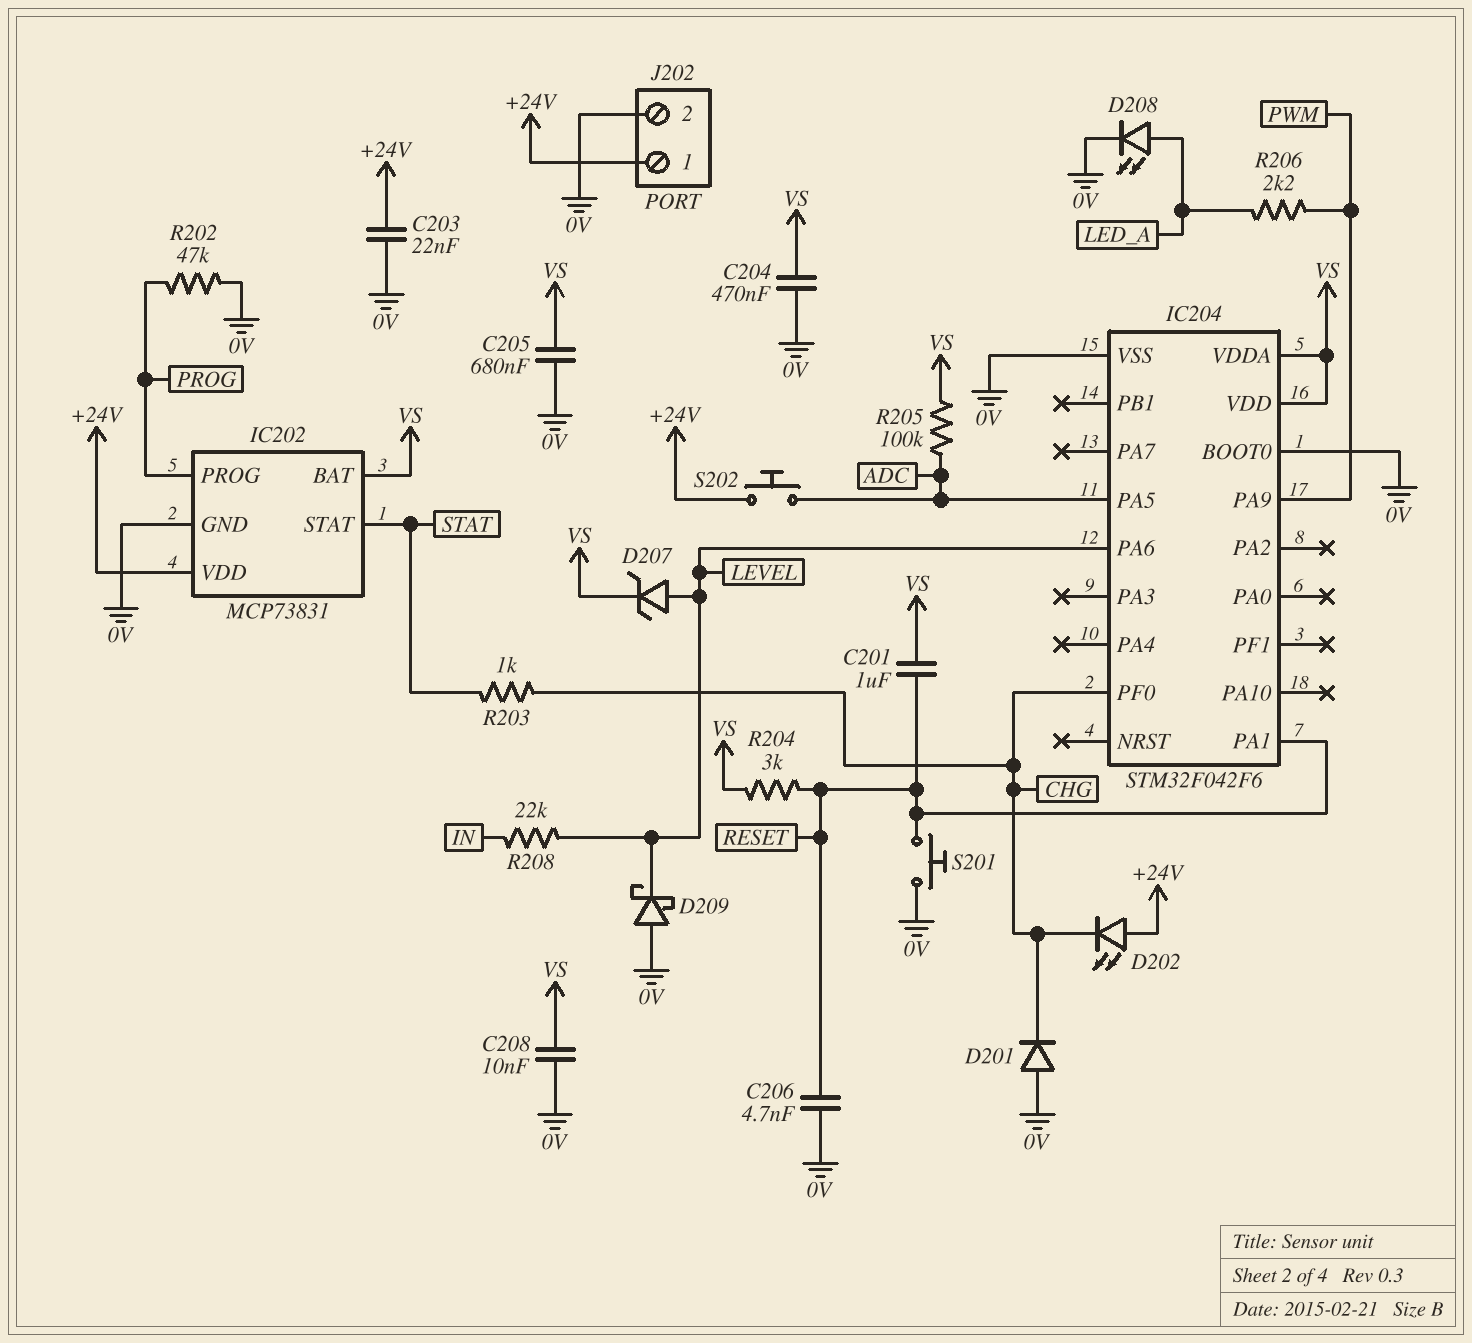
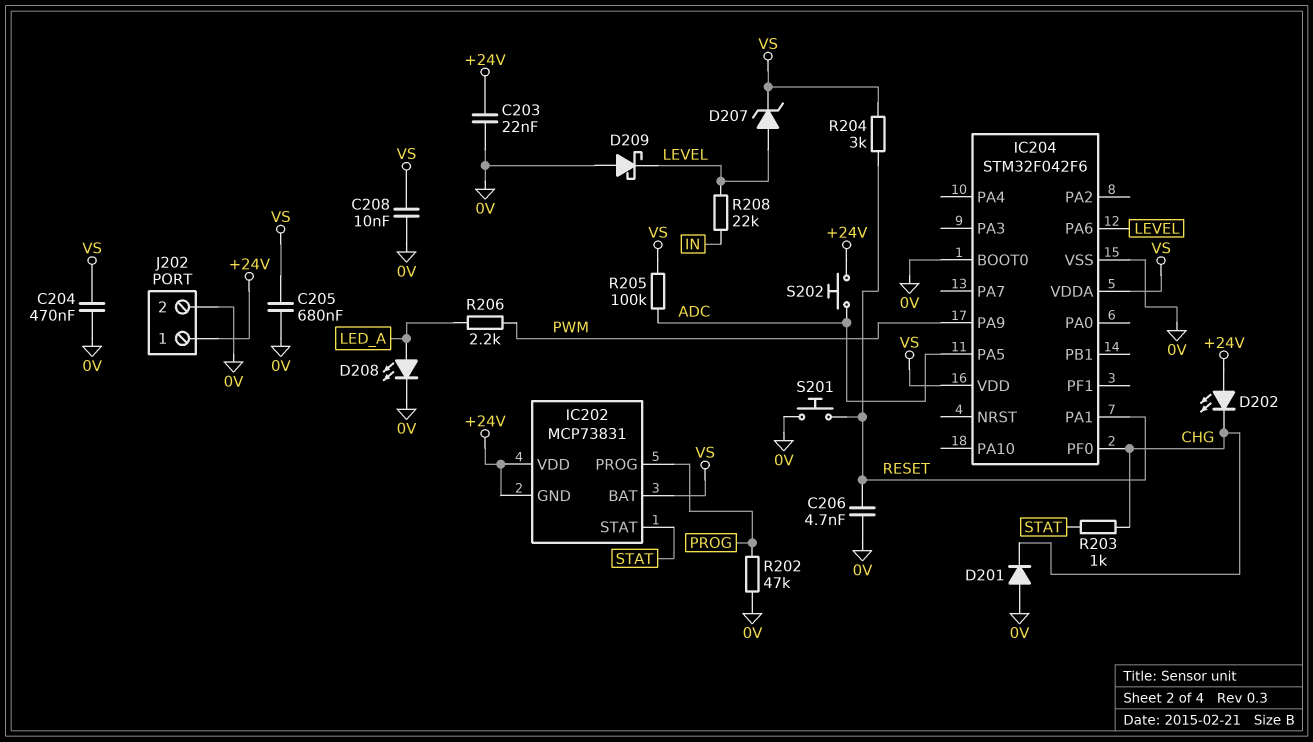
C201: 1uF (RESET, VS) -> none
IC202 pin GND: 0V -> +24V

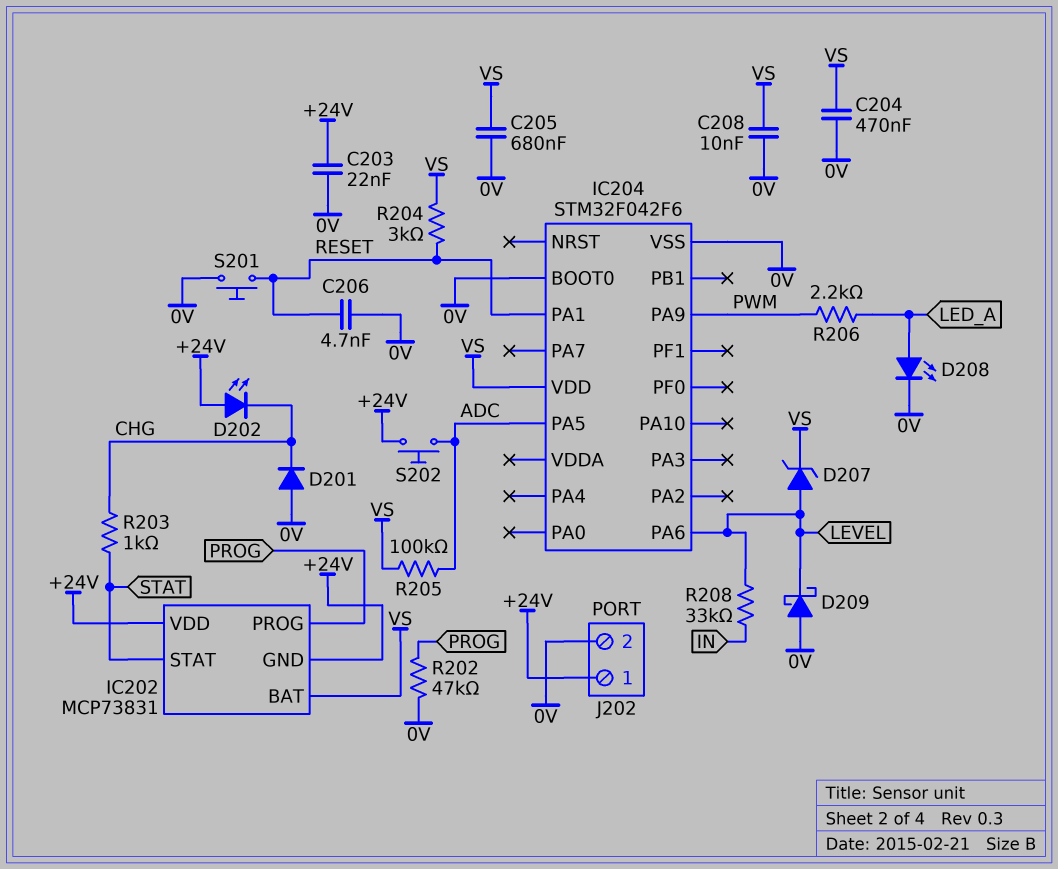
IC204 pin PF0: CHG -> none
IC204 pin VDDA: VS -> none
R208: 22k (IN, LEVEL) -> 33k (IN, LEVEL)

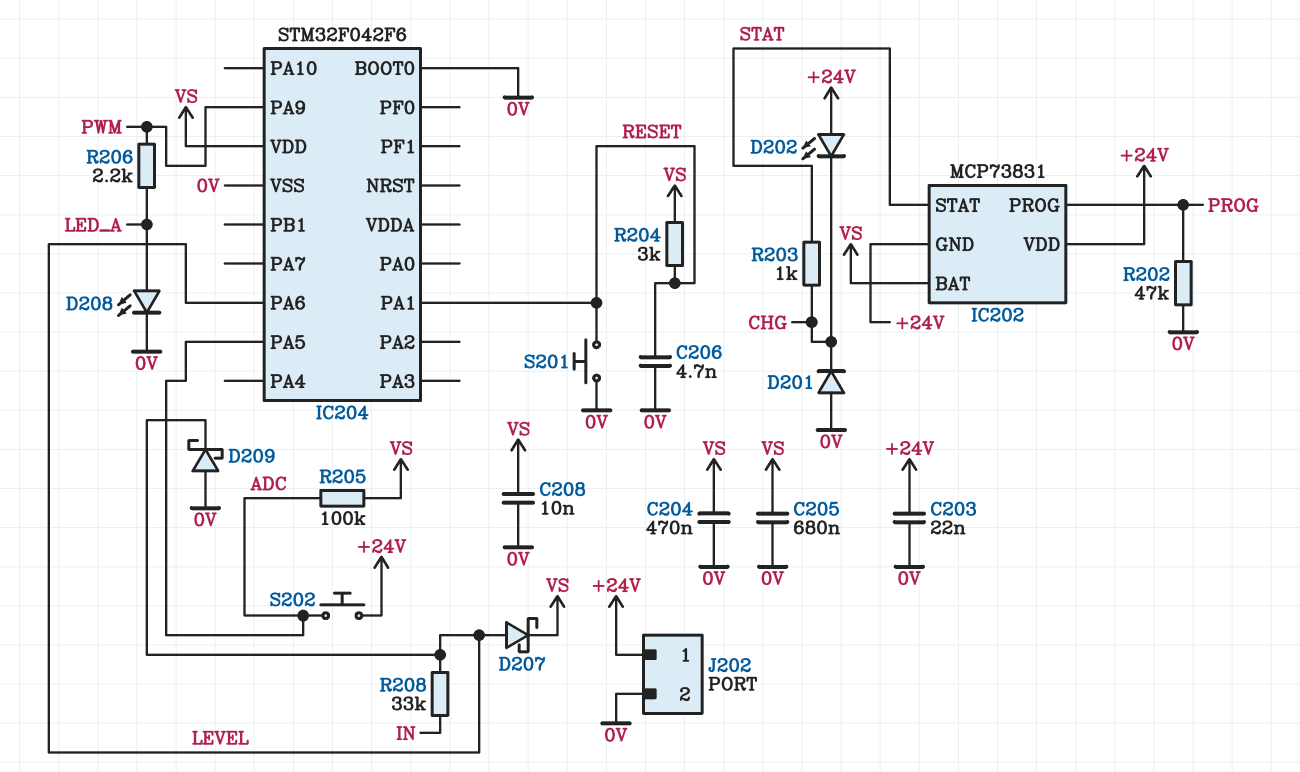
D207: zener (A LEVEL, K VS) -> schottky (A LEVEL, K VS)

